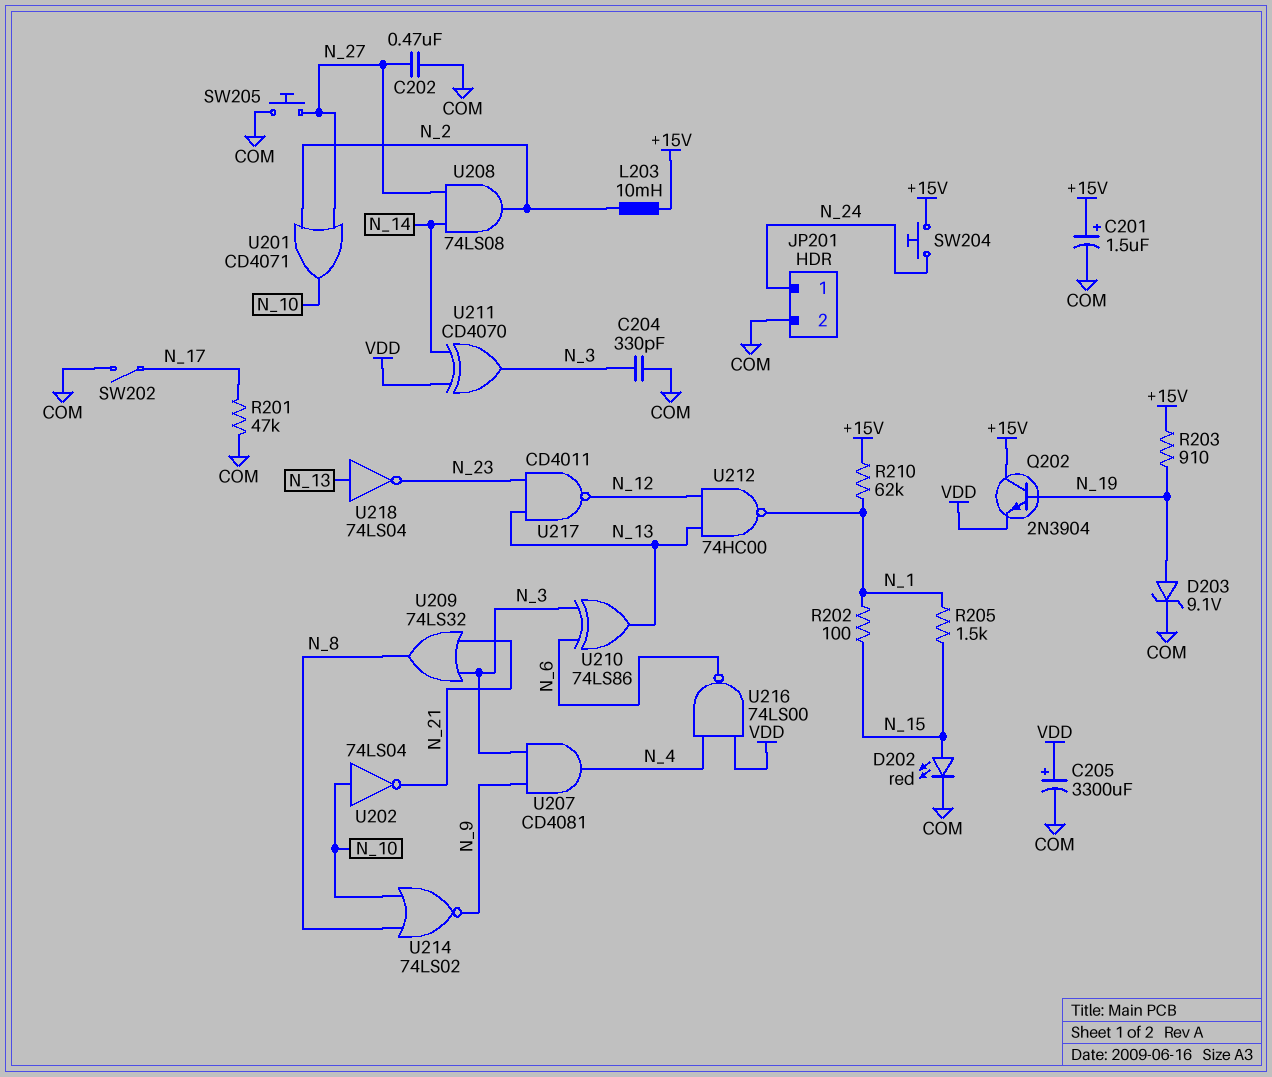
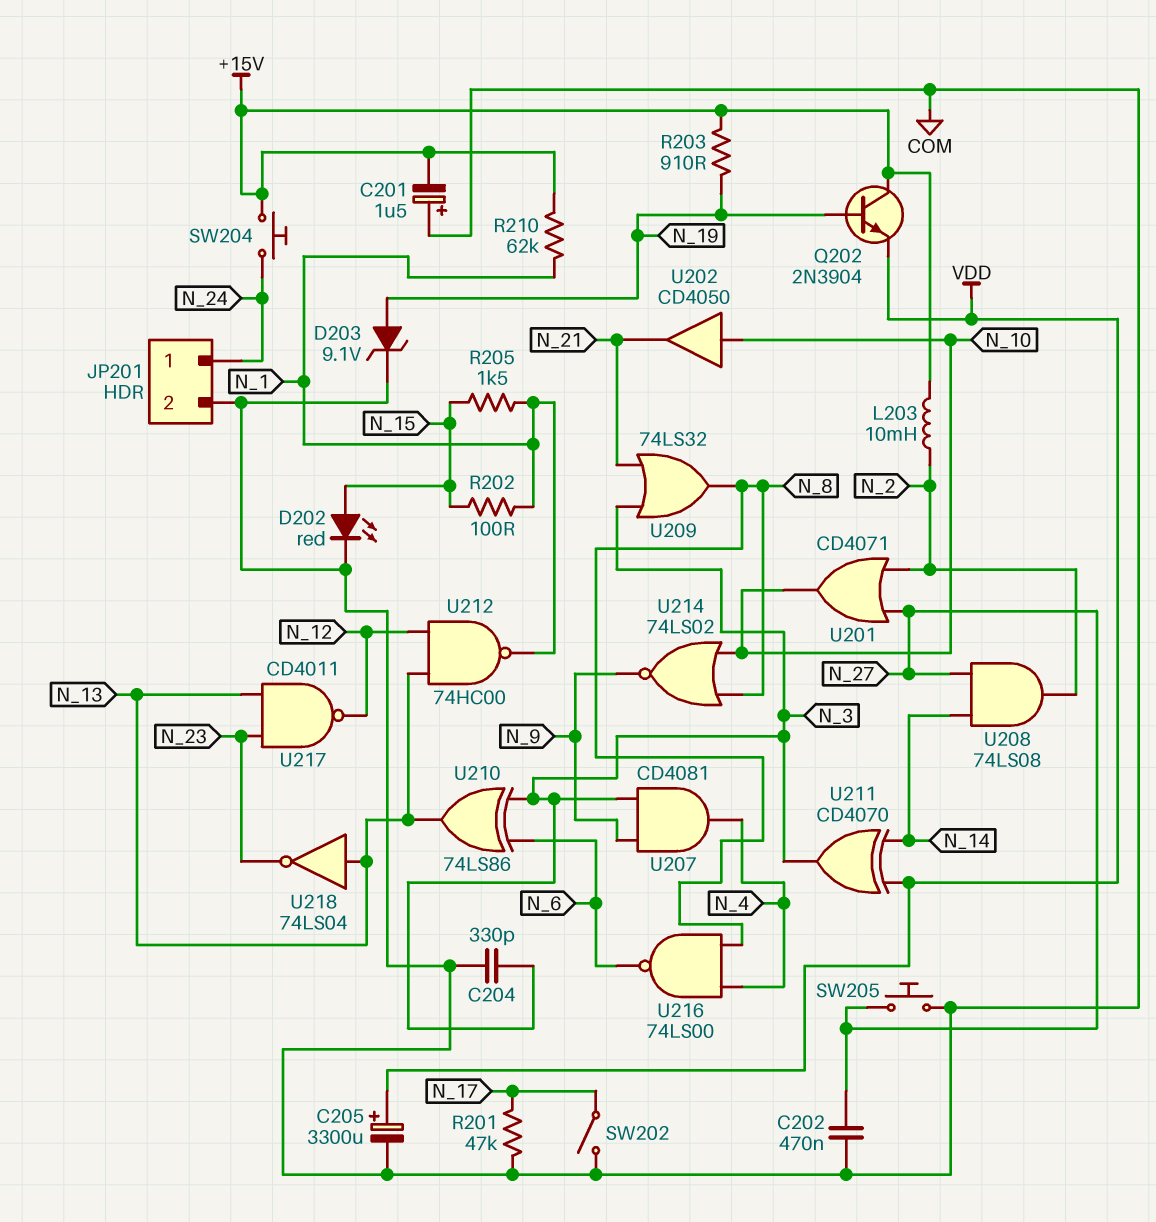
C201: 1.5uF (plus +15V, minus COM) -> 1.5uF (plus COM, minus +15V)
U202: NOT 74LS04 (in N_10, out N_21) -> buffer CD4050 (in N_10, out N_21)
U216: NAND 74LS00 (in N_4, in VDD, out N_6) -> NAND 74LS00 (in N_4, in N_8, out N_6)

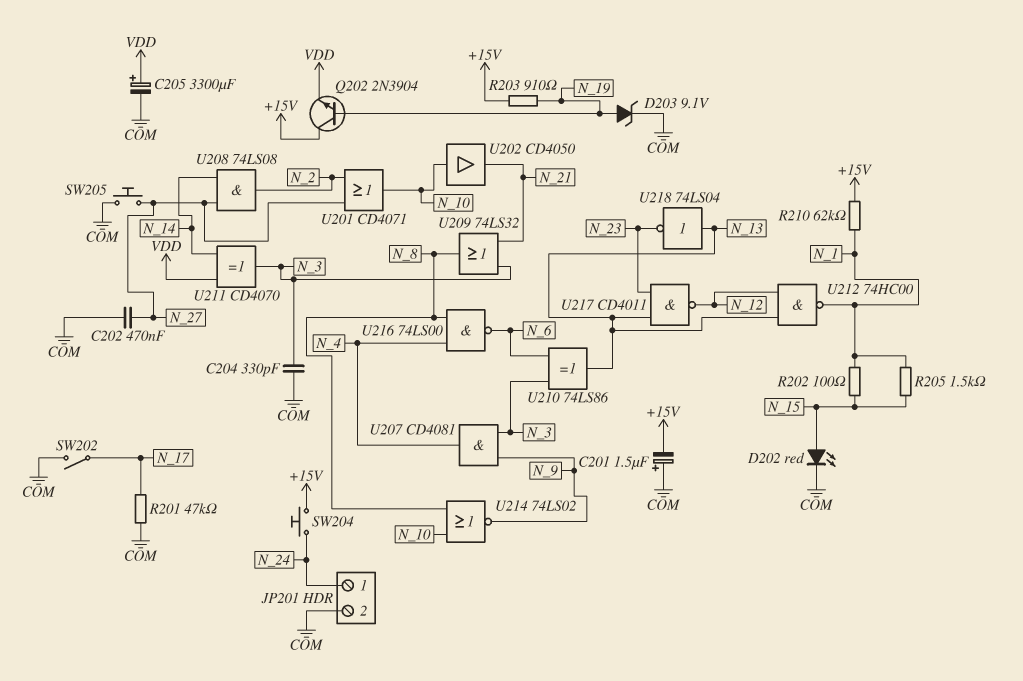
L203: 10mH (+15V, N_2) -> none

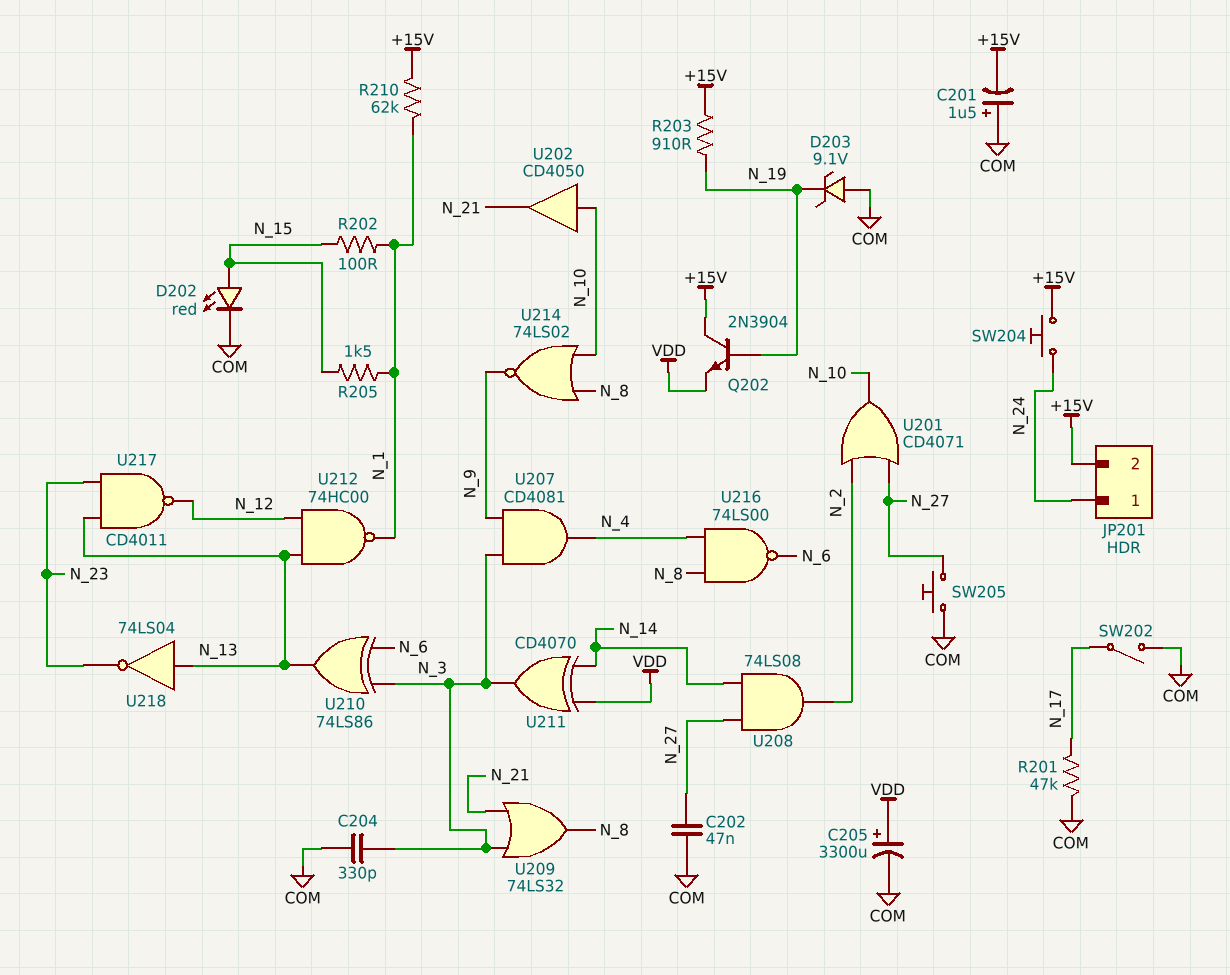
C202: 470nF (COM, N_27) -> 47nF (COM, N_27)
D203: zener 9.1V (A N_19, K COM) -> zener 9.1V (A COM, K N_19)
JP201 pin 2: COM -> +15V

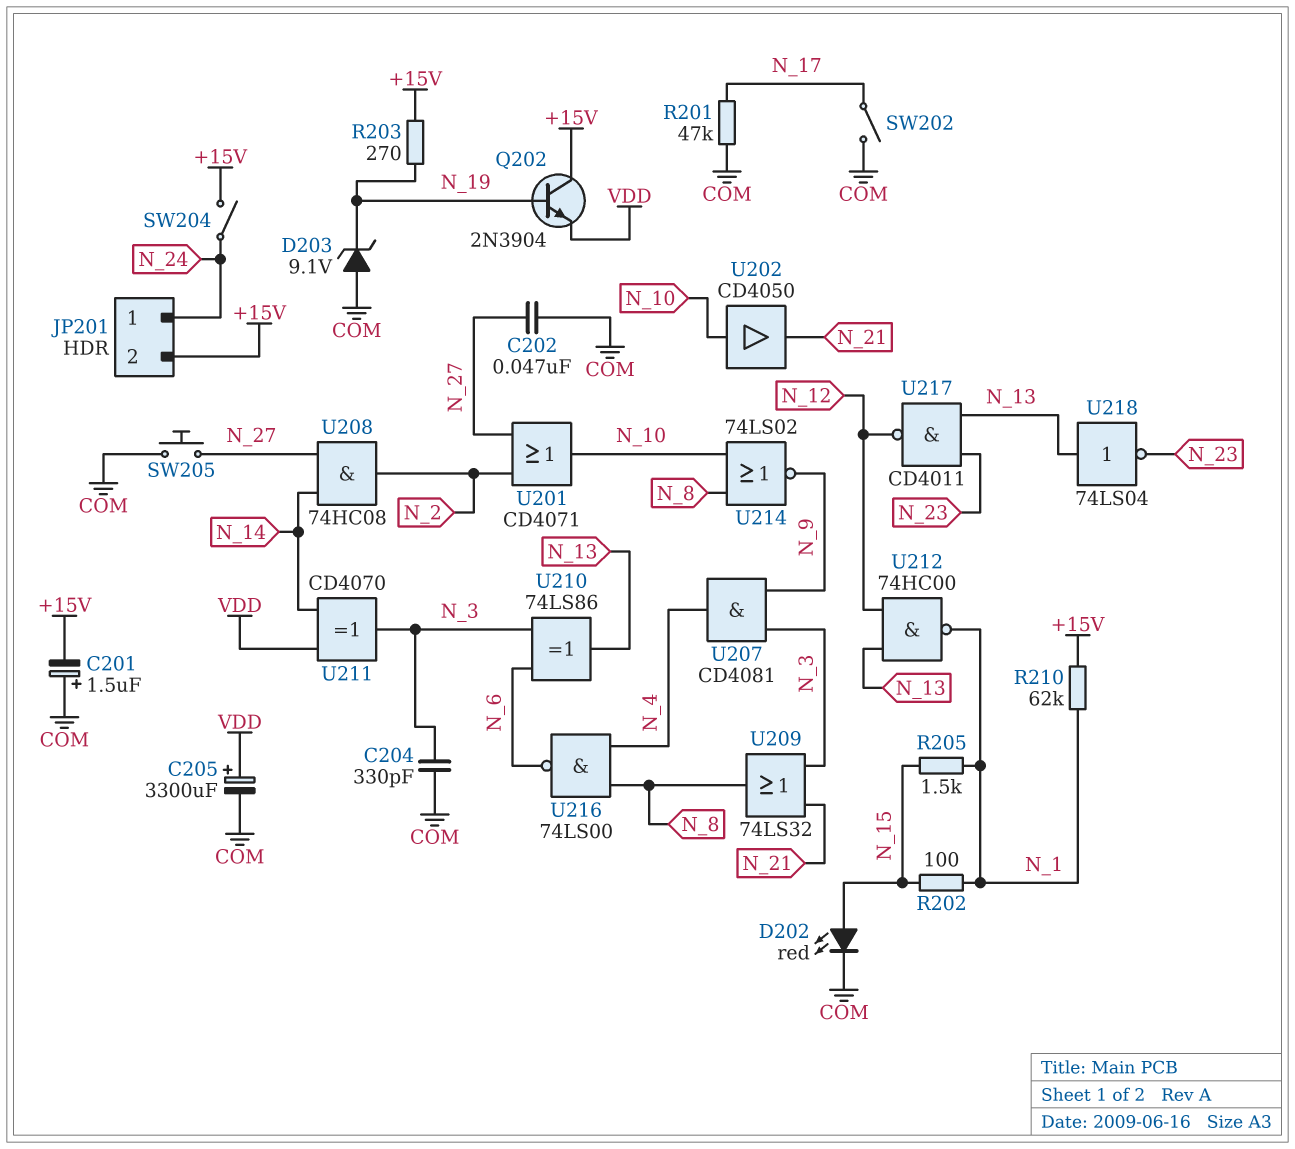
R203: 910 (+15V, N_19) -> 270 (+15V, N_19)
SW204: button (+15V, N_24) -> switch (+15V, N_24)
U208: AND 74LS08 (in N_14, in N_27, out N_2) -> AND 74HC08 (in N_14, in N_27, out N_2)

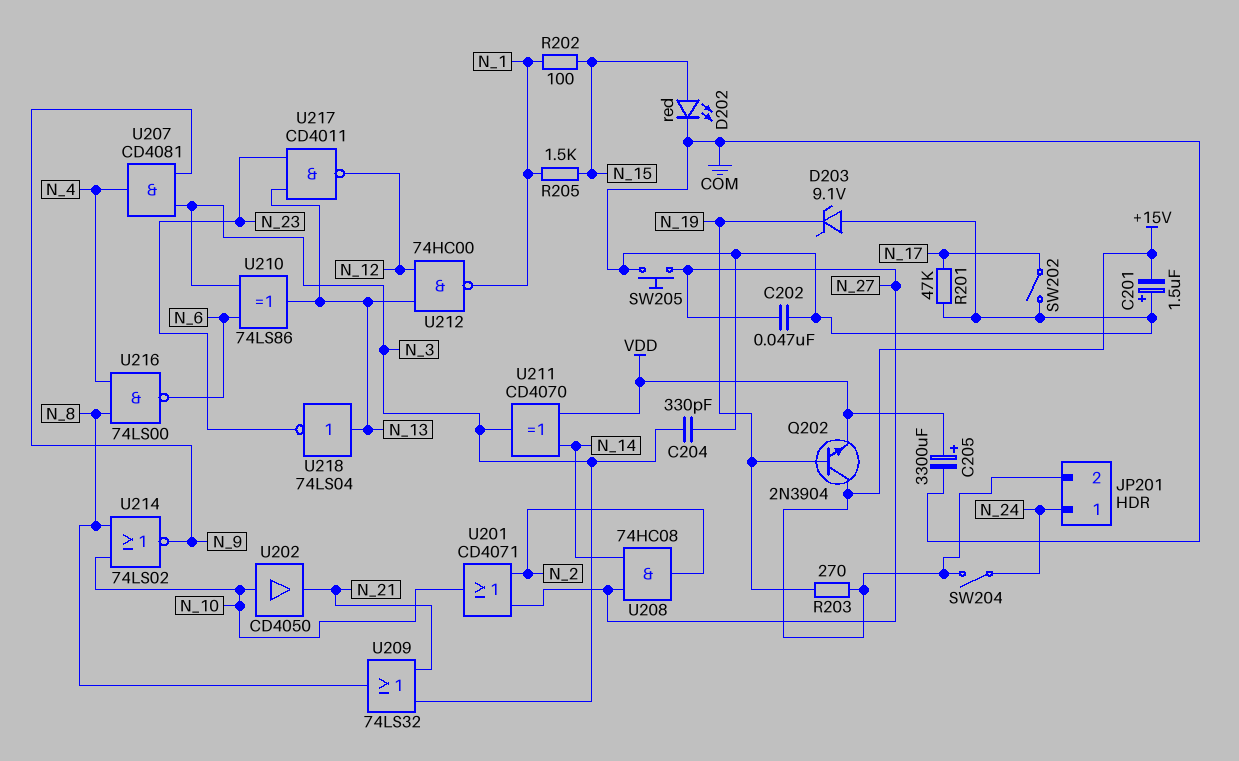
R210: 62k (+15V, N_1) -> none

